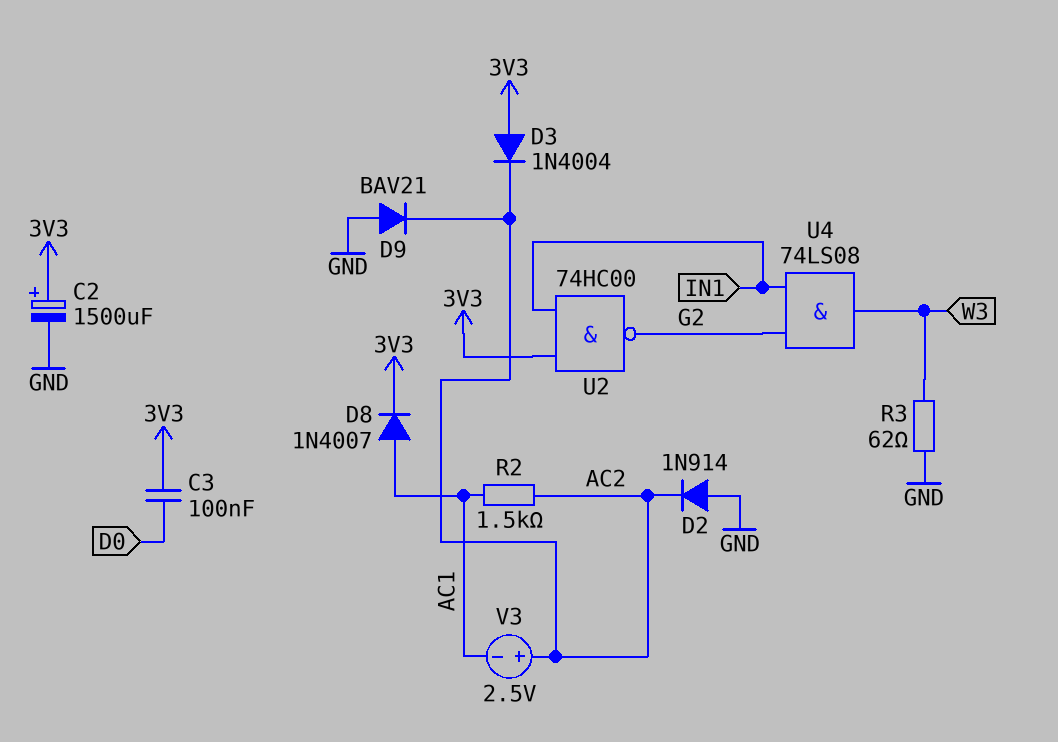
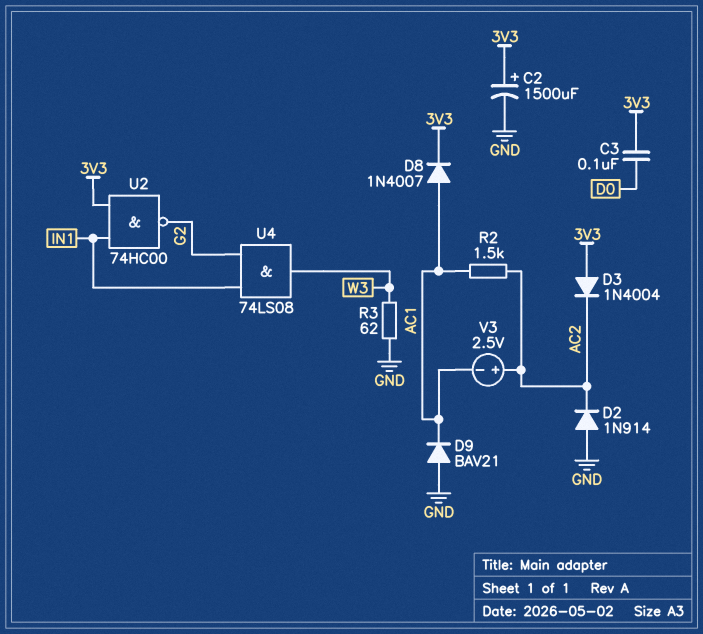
D9: diode BAV21 (A GND, K AC2) -> diode BAV21 (A GND, K AC1)

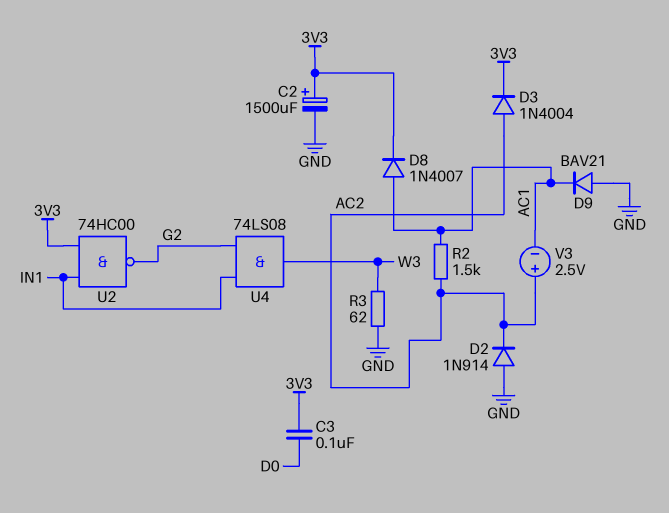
D3: diode 1N4004 (A 3V3, K AC2) -> diode 1N4004 (A AC2, K 3V3)

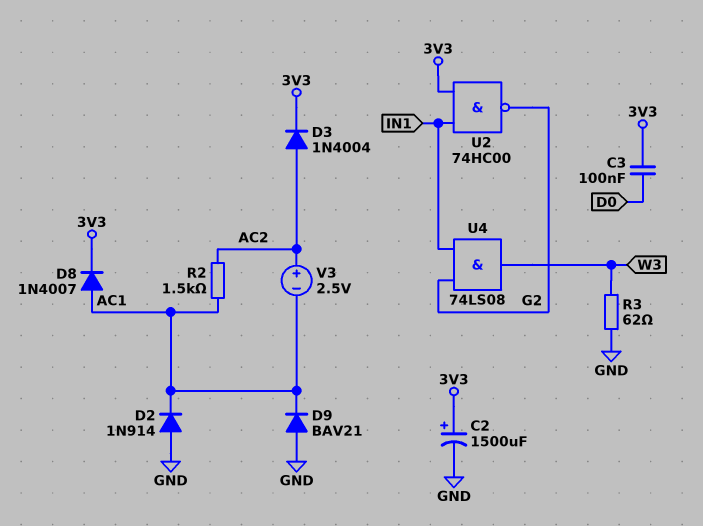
D2: diode 1N914 (A GND, K AC2) -> diode 1N914 (A GND, K AC1)

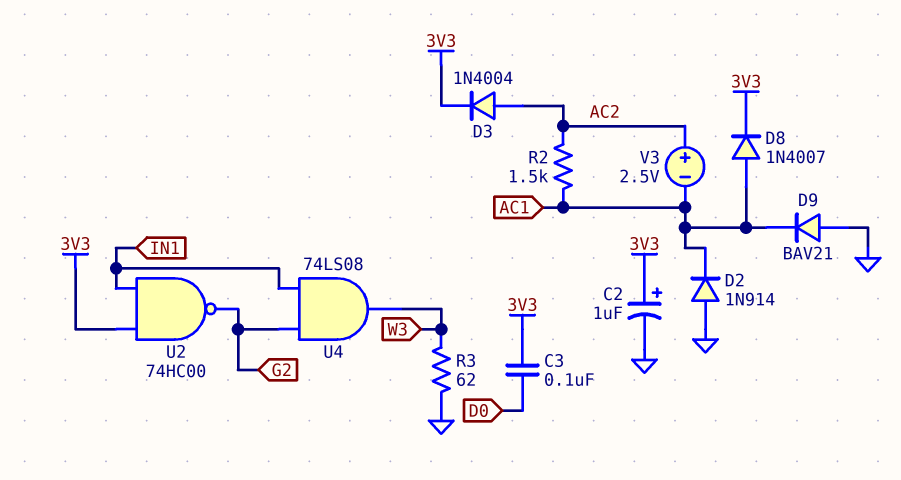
C2: 1500uF (plus 3V3, minus GND) -> 1uF (plus 3V3, minus GND)

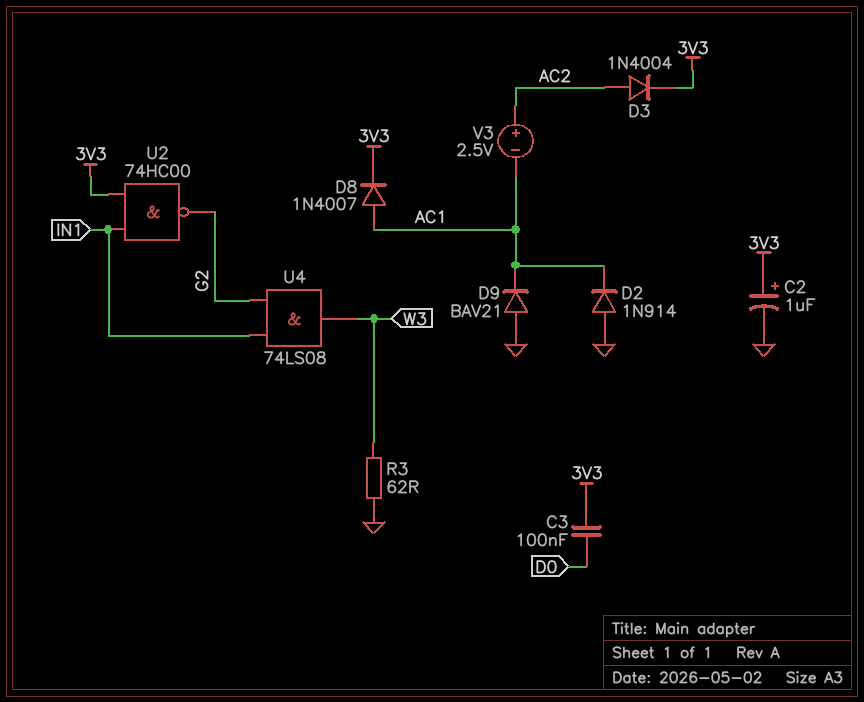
R2: 1.5k (AC1, AC2) -> none

